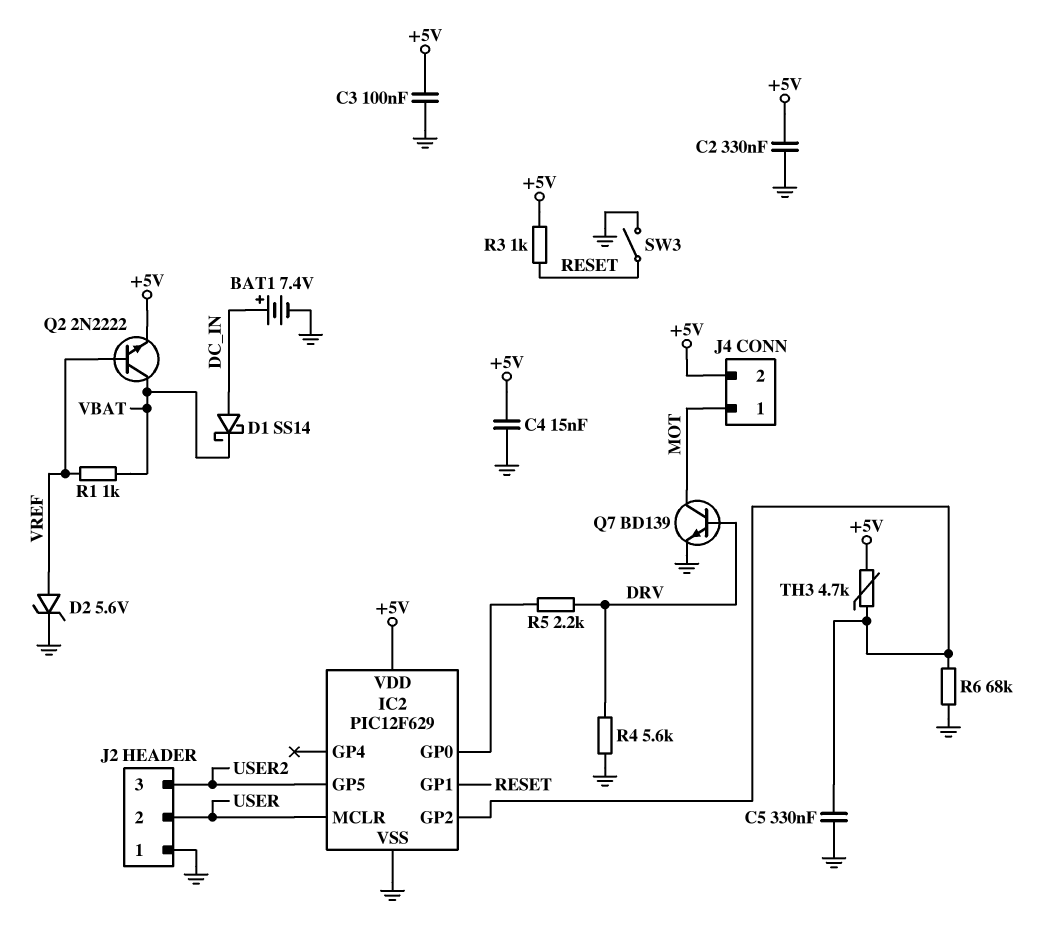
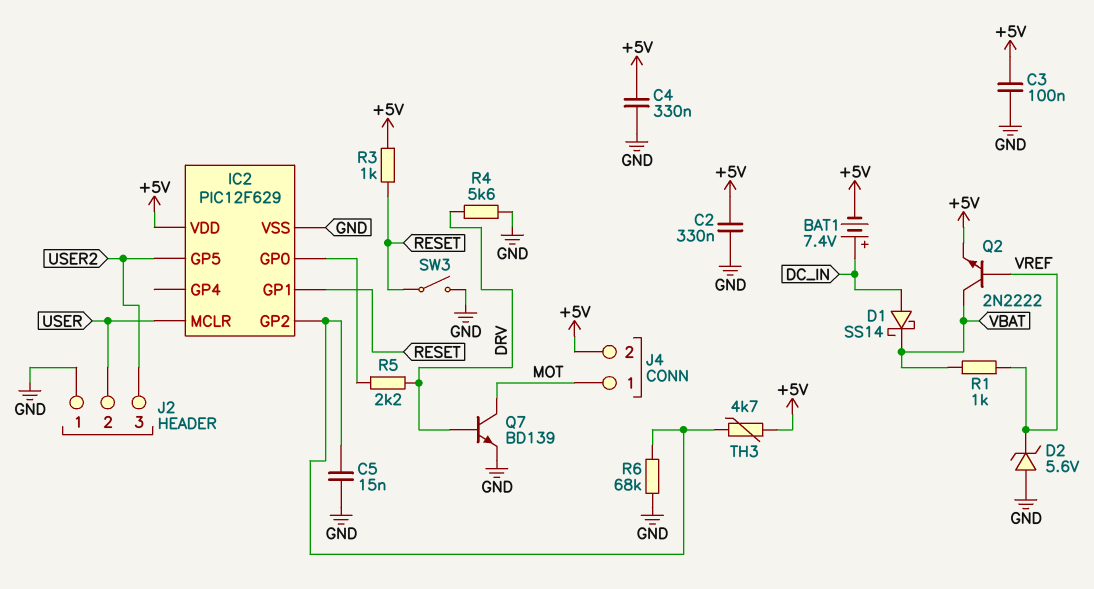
BAT1: 7.4V (plus DC_IN, minus GND) -> 7.4V (plus DC_IN, minus +5V)
C4: 15nF (+5V, GND) -> 330nF (+5V, GND)
C5: 330nF (GND, IC2/GP2) -> 15nF (GND, IC2/GP2)
D2: zener 5.6V (A VREF, K GND) -> zener 5.6V (A GND, K VREF)

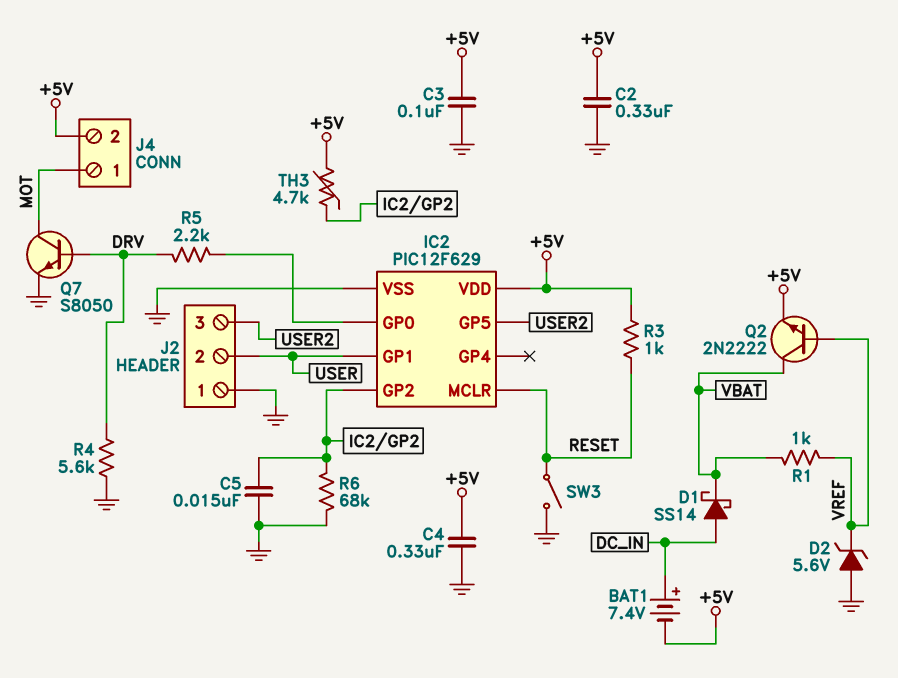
IC2 pin GP1: RESET -> USER
IC2 pin MCLR: USER -> RESET
Q7: NPN BD139 (B DRV, C MOT, E GND) -> NPN S8050 (B DRV, C MOT, E GND)

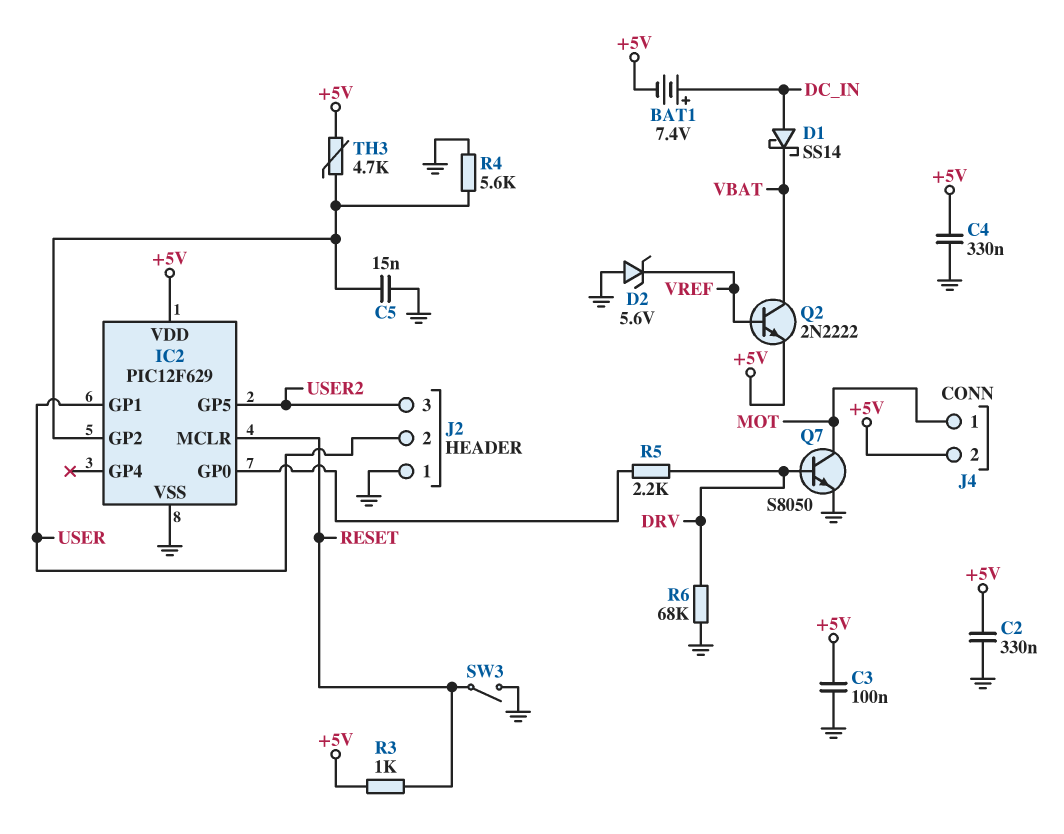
R1: 1k (VBAT, VREF) -> none
R4: 5.6k (DRV, GND) -> 5.6k (GND, IC2/GP2)
R6: 68k (GND, IC2/GP2) -> 68k (DRV, GND)

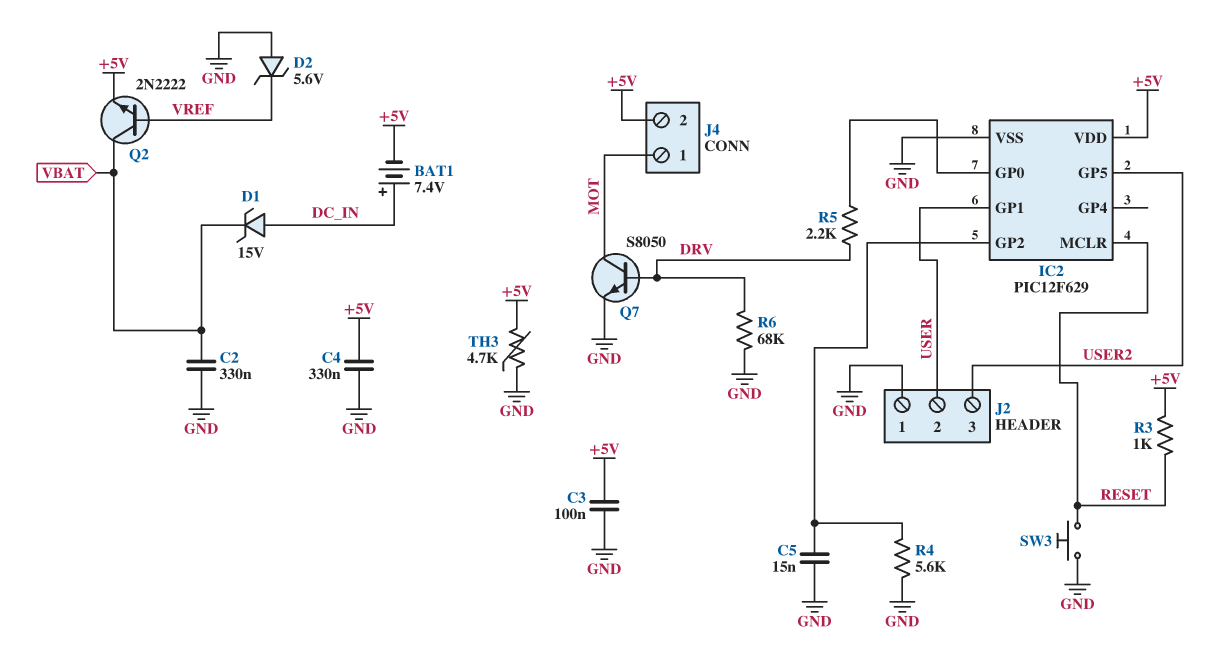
C2: 330nF (+5V, GND) -> 330nF (GND, VBAT)
D1: schottky SS14 (A DC_IN, K VBAT) -> zener 15V (A DC_IN, K VBAT)
SW3: switch (GND, RESET) -> button (GND, RESET)
TH3: 4.7k (+5V, IC2/GP2) -> 4.7k (+5V, GND)

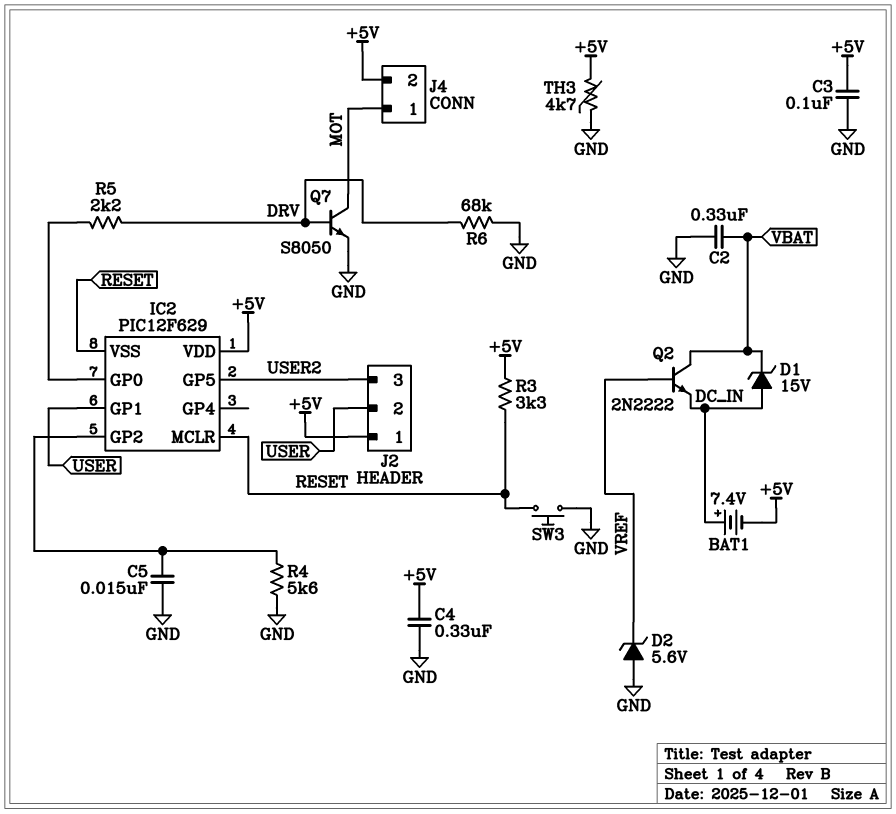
IC2 pin VSS: GND -> RESET
J2 pin 1: GND -> +5V
Q2: NPN 2N2222 (B VREF, C VBAT, E +5V) -> NPN 2N2222 (B VREF, C VBAT, E DC_IN)
R3: 1k (+5V, RESET) -> 3.3k (+5V, RESET)

